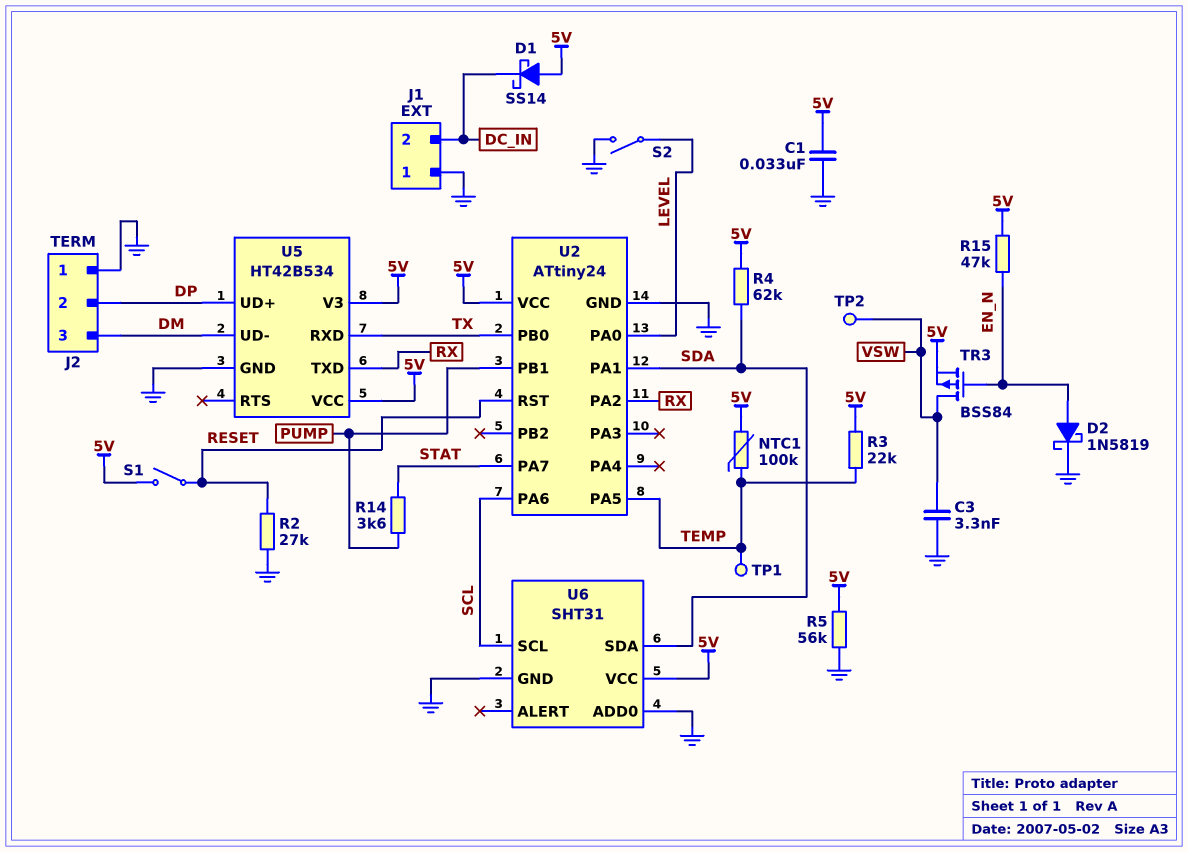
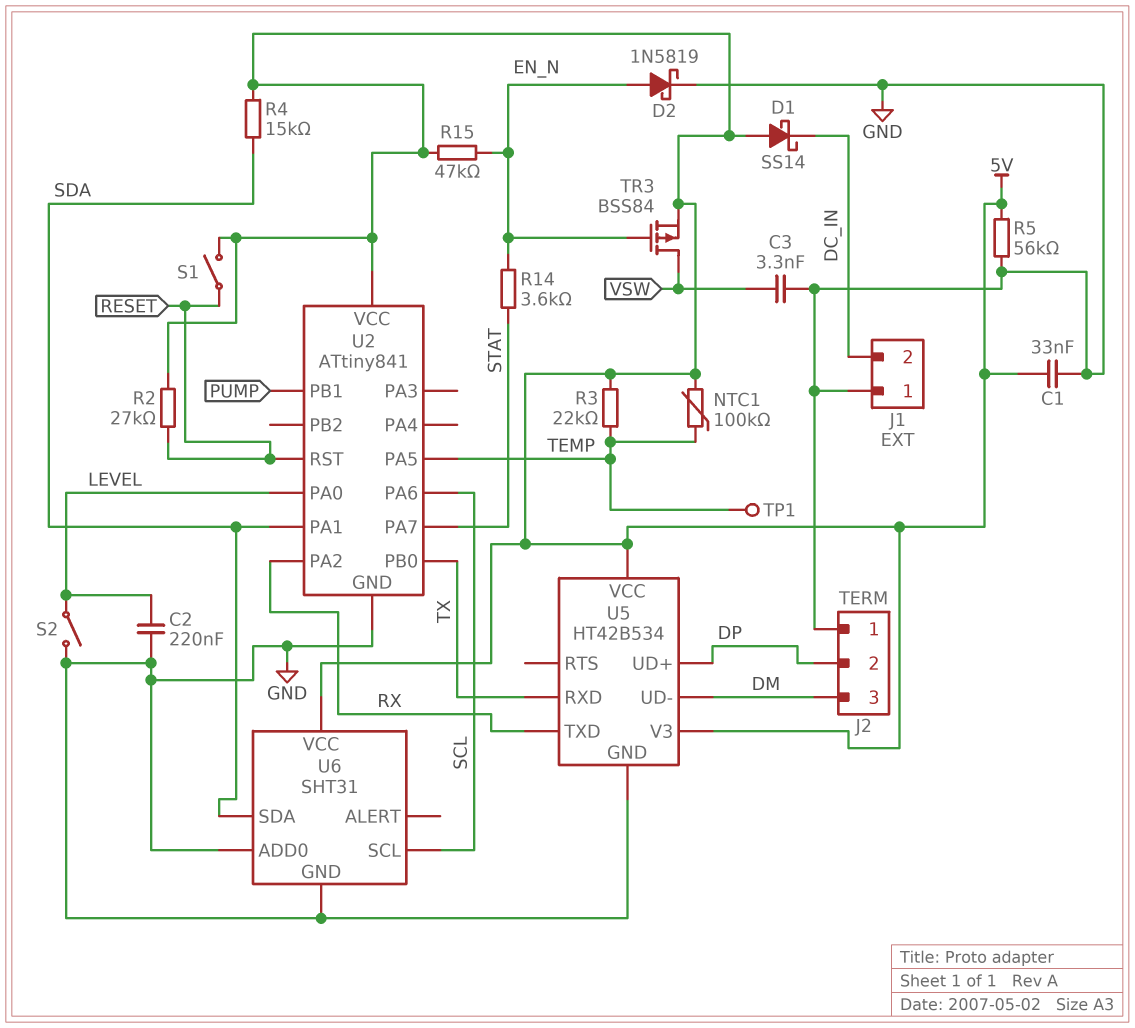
C2: none -> 220nF (GND, LEVEL)
R2: 27k (GND, RESET) -> 27k (5V, RESET)
R4: 62k (5V, SDA) -> 15k (5V, SDA)
R14: 3.6k (PUMP, STAT) -> 3.6k (EN_N, STAT)
TP2: test point (VSW) -> none
U2: ATtiny24 -> ATtiny841

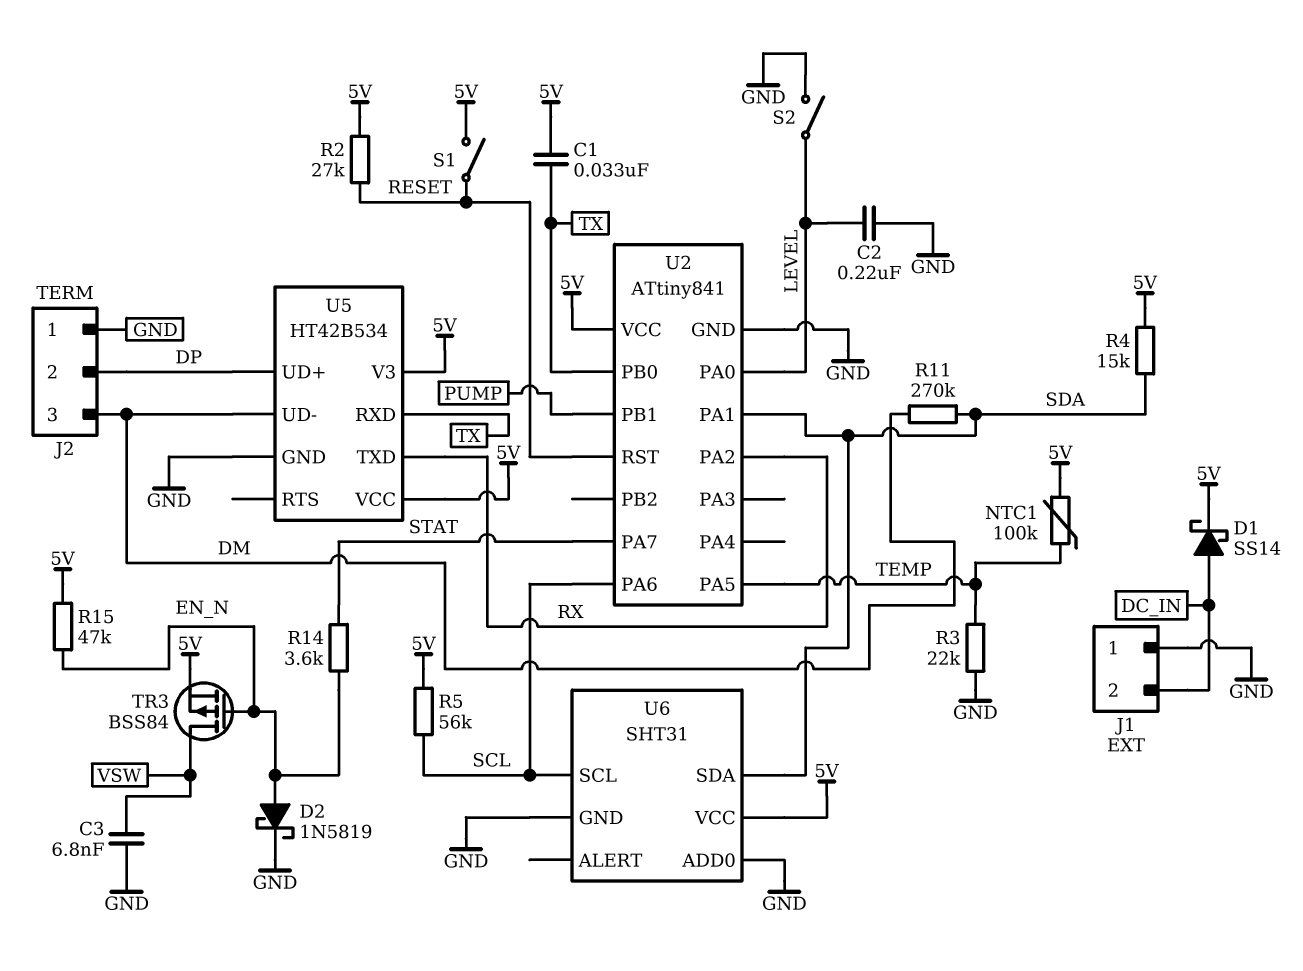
C1: 33nF (5V, GND) -> 33nF (5V, TX)
C3: 3.3nF (GND, VSW) -> 6.8nF (GND, VSW)
D1: schottky SS14 (A 5V, K DC_IN) -> schottky SS14 (A DC_IN, K 5V)
R3: 22k (5V, TEMP) -> 22k (GND, TEMP)
R5: 56k (5V, GND) -> 56k (5V, SCL)
R11: none -> 270k (DM, SDA)
TP1: test point (TEMP) -> none

